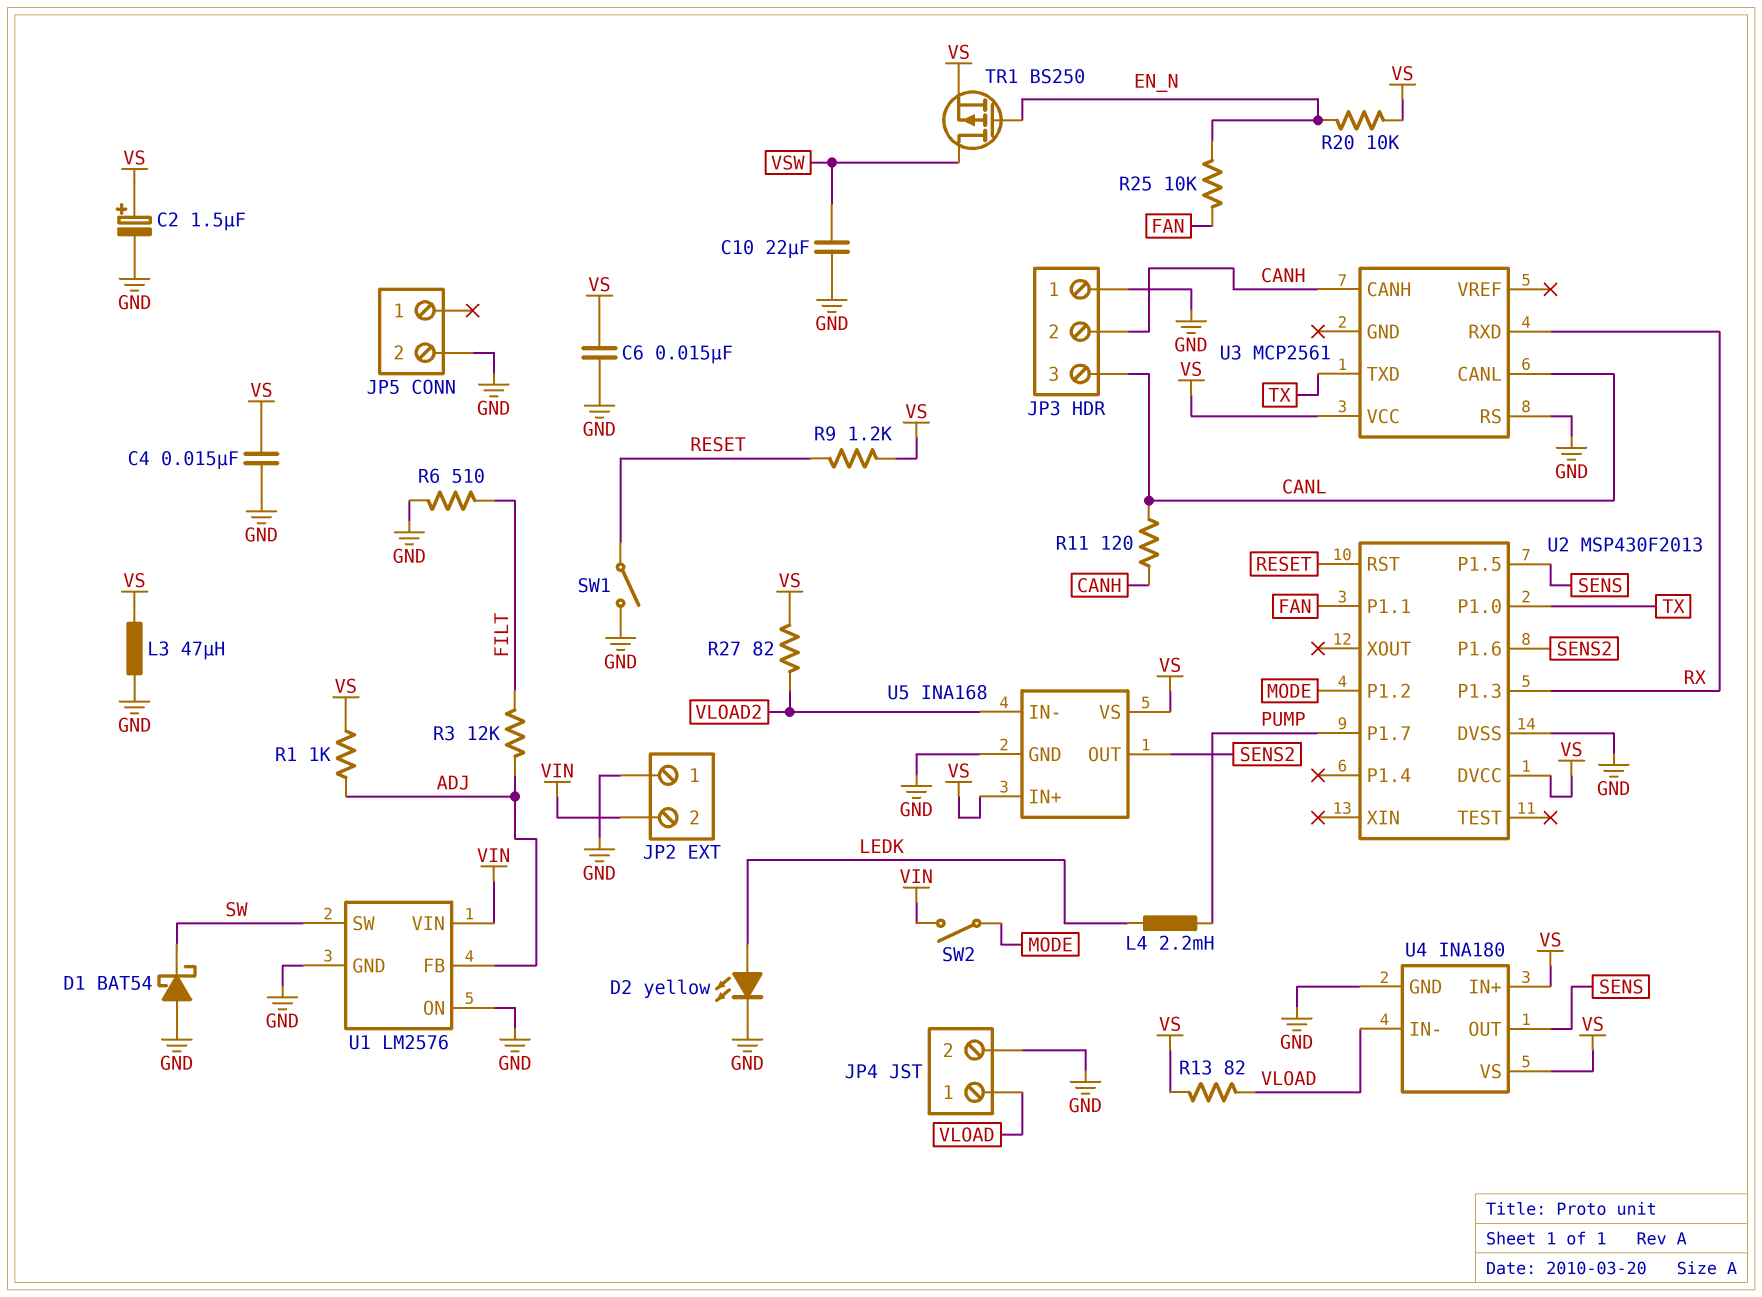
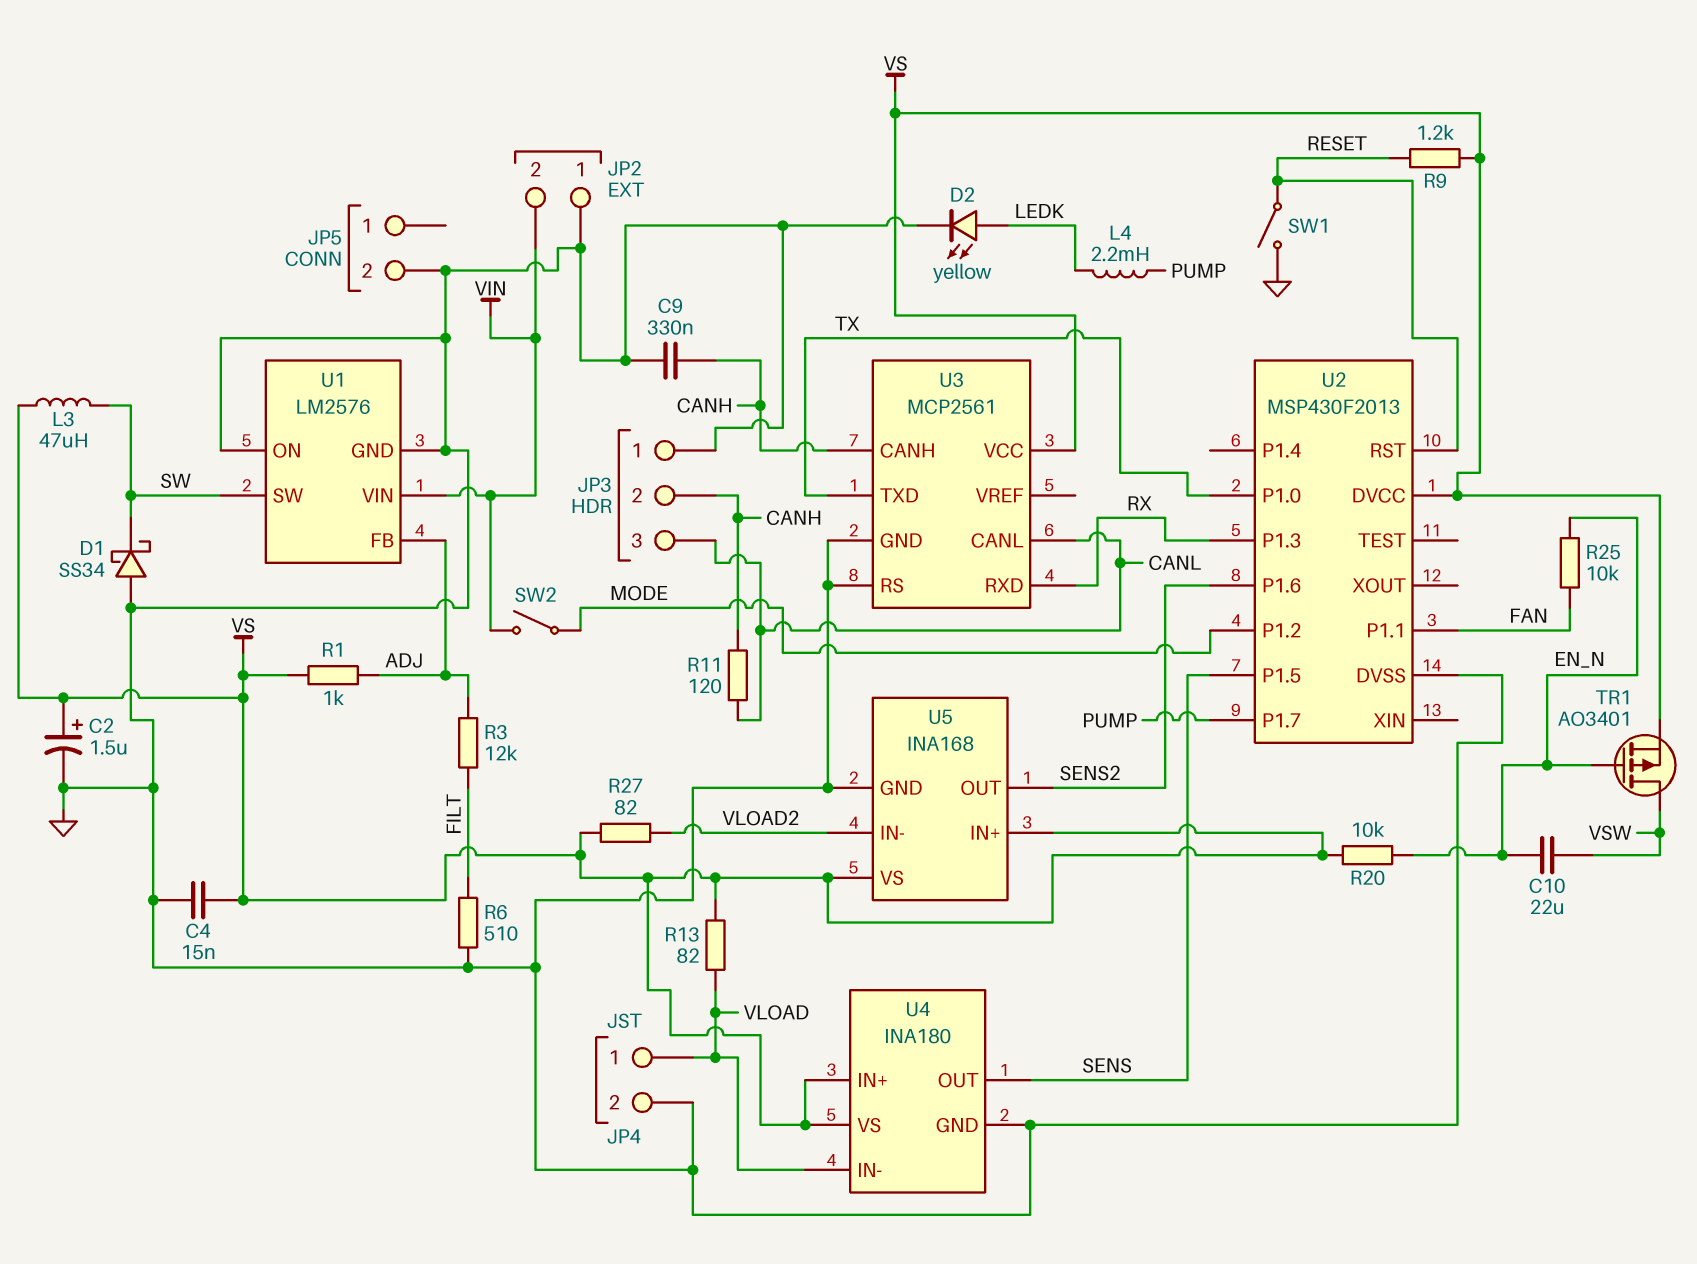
C6: 15nF (GND, VS) -> none
C9: none -> 330nF (CANH, GND)
C10: 22uF (GND, VSW) -> 22uF (EN_N, VSW)
D1: schottky BAT54 (A GND, K SW) -> schottky SS34 (A GND, K SW)
L3: 47uH (GND, VS) -> 47uH (SW, VS)
TR1: PMOS BS250 (G EN_N, D VSW, S VS) -> PMOS AO3401 (G EN_N, D VSW, S VS)
U3 pin GND: none -> GND

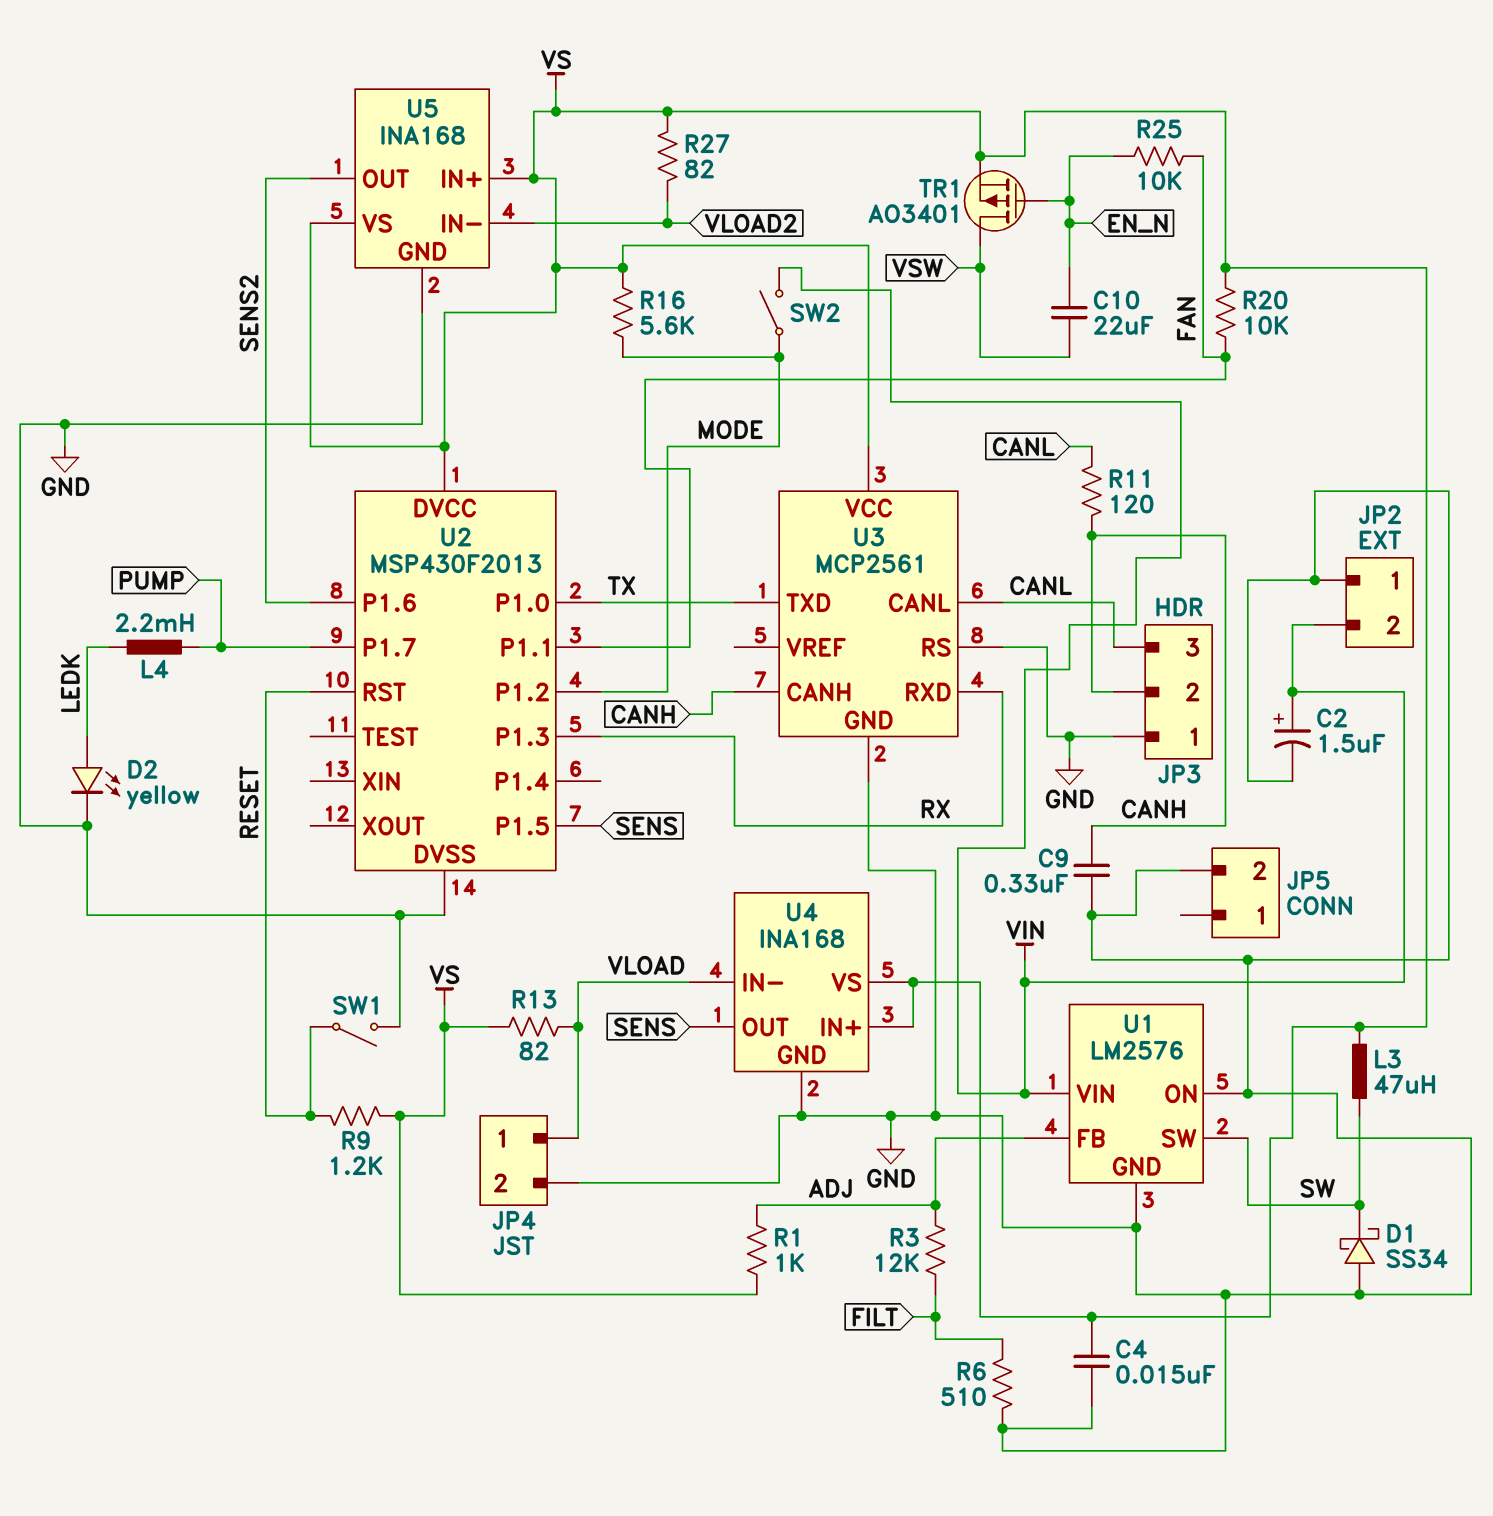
C2: 1.5uF (plus VS, minus GND) -> 1.5uF (plus VIN, minus GND)
R16: none -> 5.6k (MODE, VS)
R20: 10k (EN_N, VS) -> 10k (FAN, VS)
U4: INA180 -> INA168

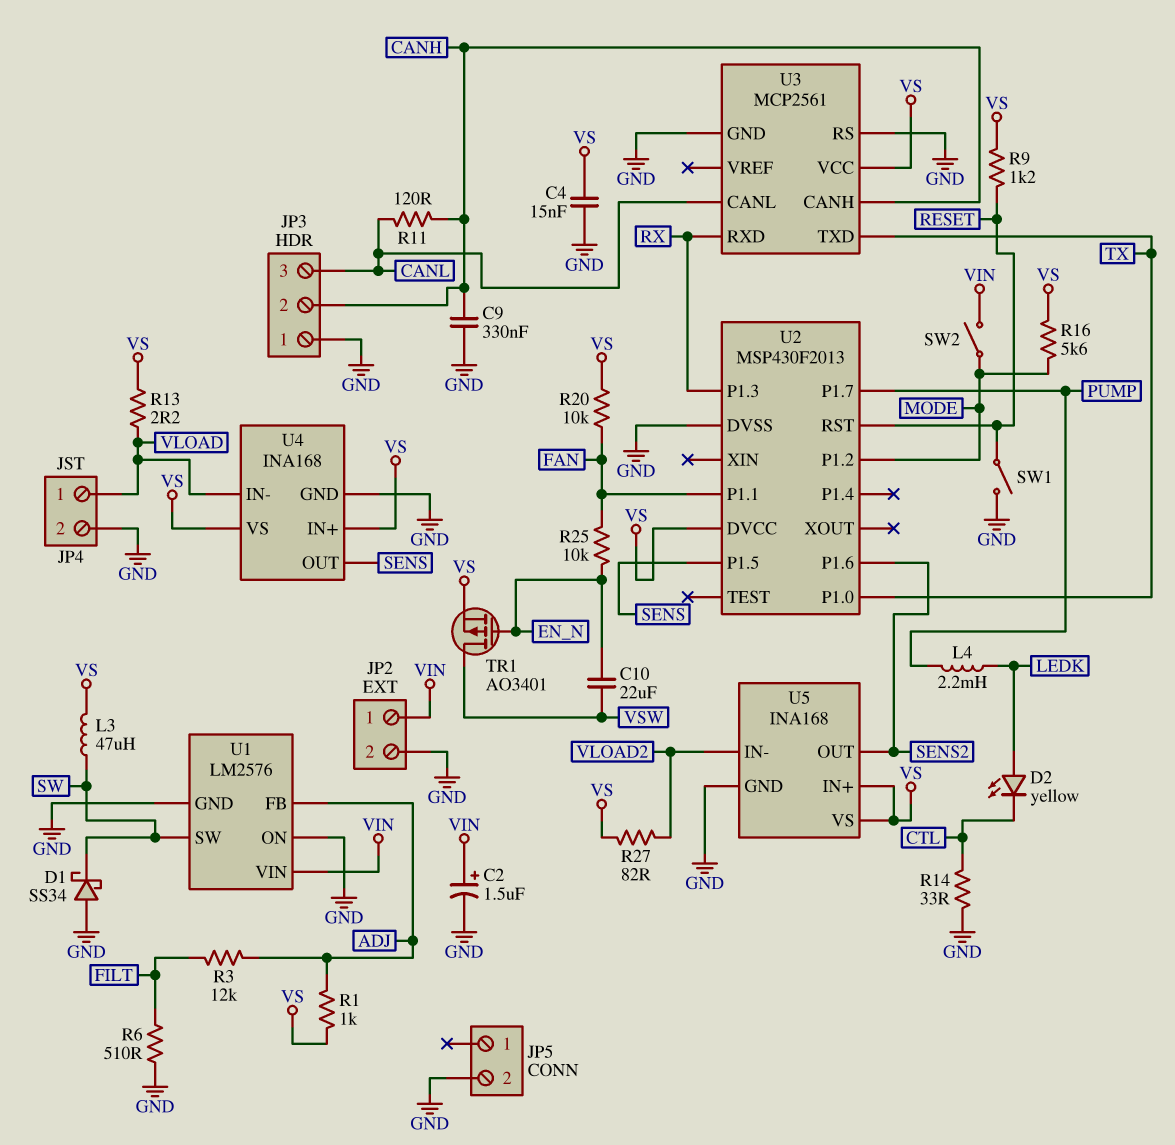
D2: LED yellow (A LEDK, K GND) -> LED yellow (A LEDK, K CTL)
JP2 pin 1: GND -> VIN
JP2 pin 2: VIN -> GND
R13: 82 (VLOAD, VS) -> 2.2 (VLOAD, VS)
R14: none -> 33 (CTL, GND)

